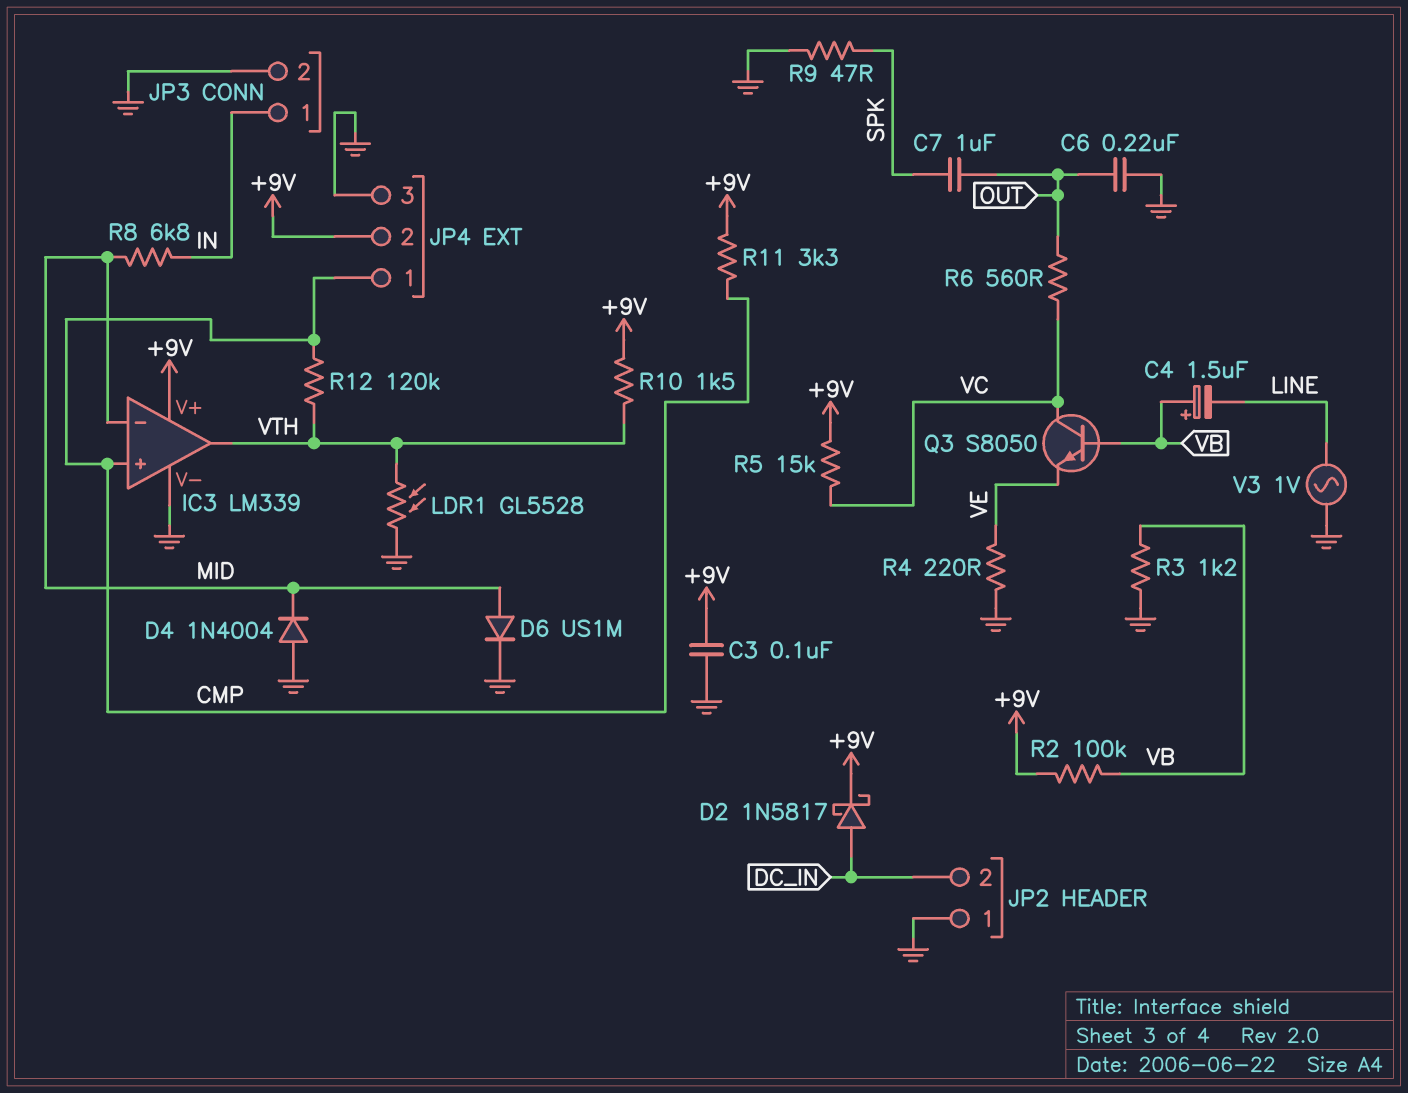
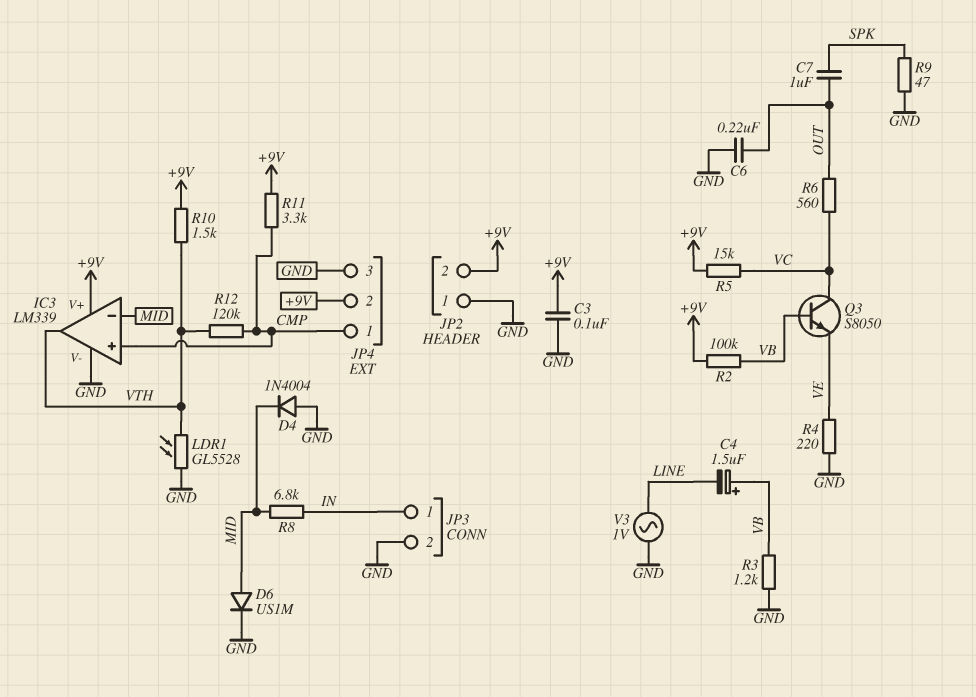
D2: schottky 1N5817 (A DC_IN, K +9V) -> none
JP2 pin 2: DC_IN -> +9V

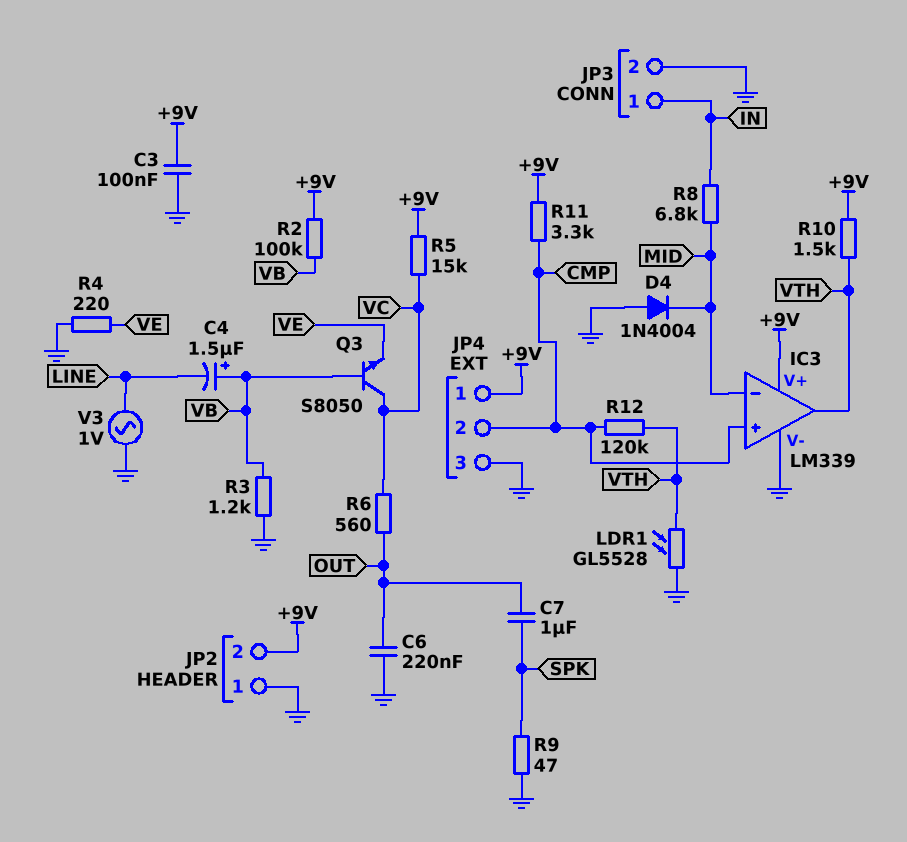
D6: diode US1M (A MID, K GND) -> none
JP4 pin 1: CMP -> +9V
JP4 pin 2: +9V -> CMP

